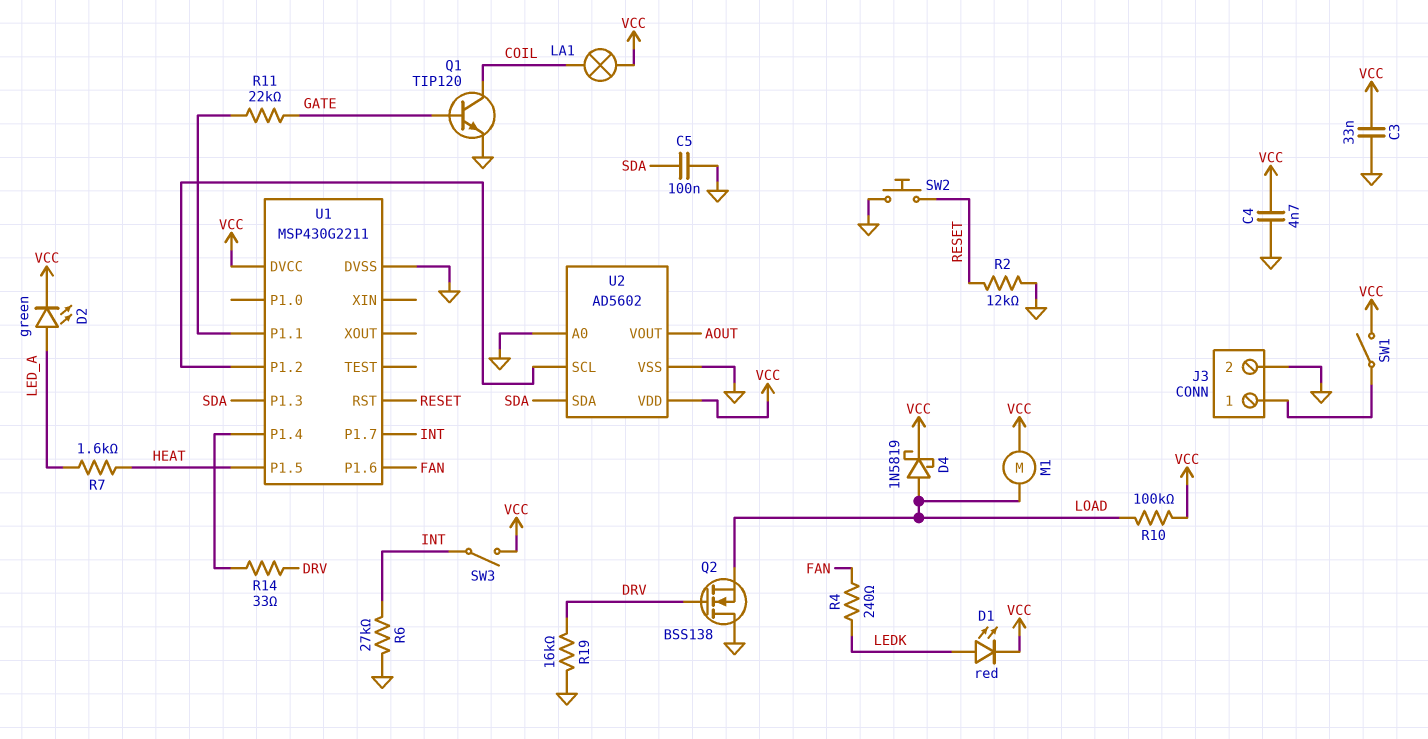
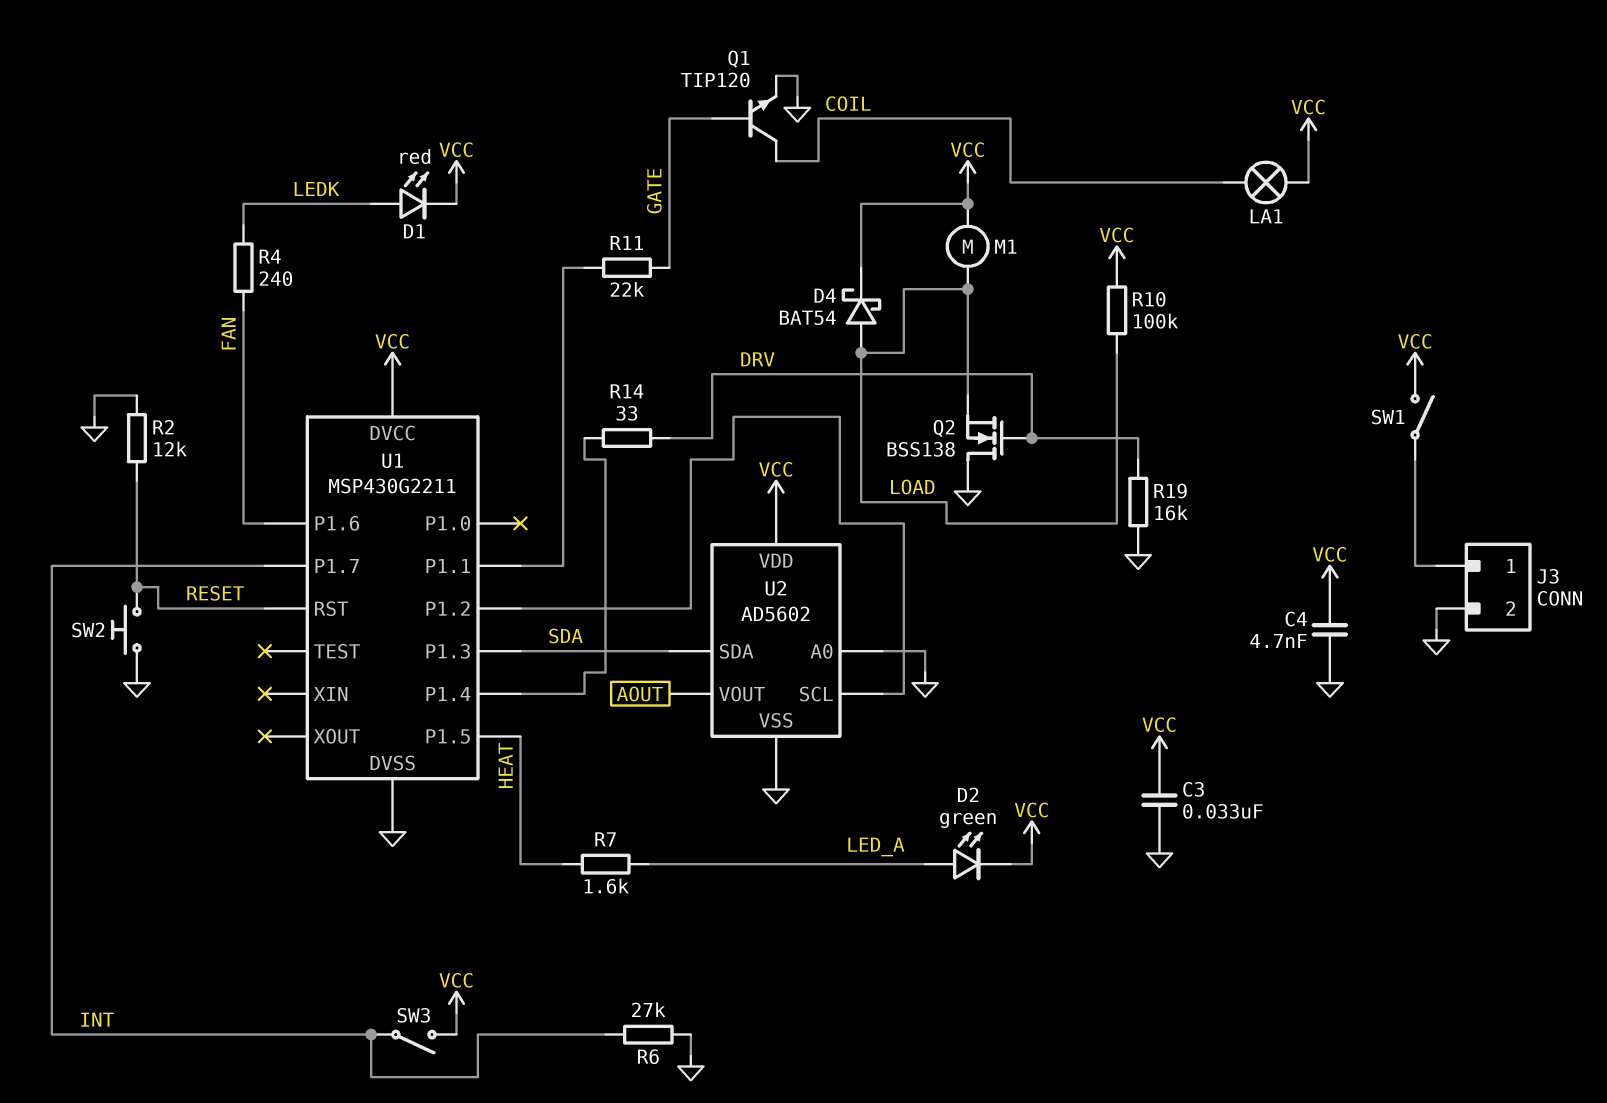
C5: 100nF (GND, SDA) -> none
D4: schottky 1N5819 (A LOAD, K VCC) -> schottky BAT54 (A LOAD, K VCC)

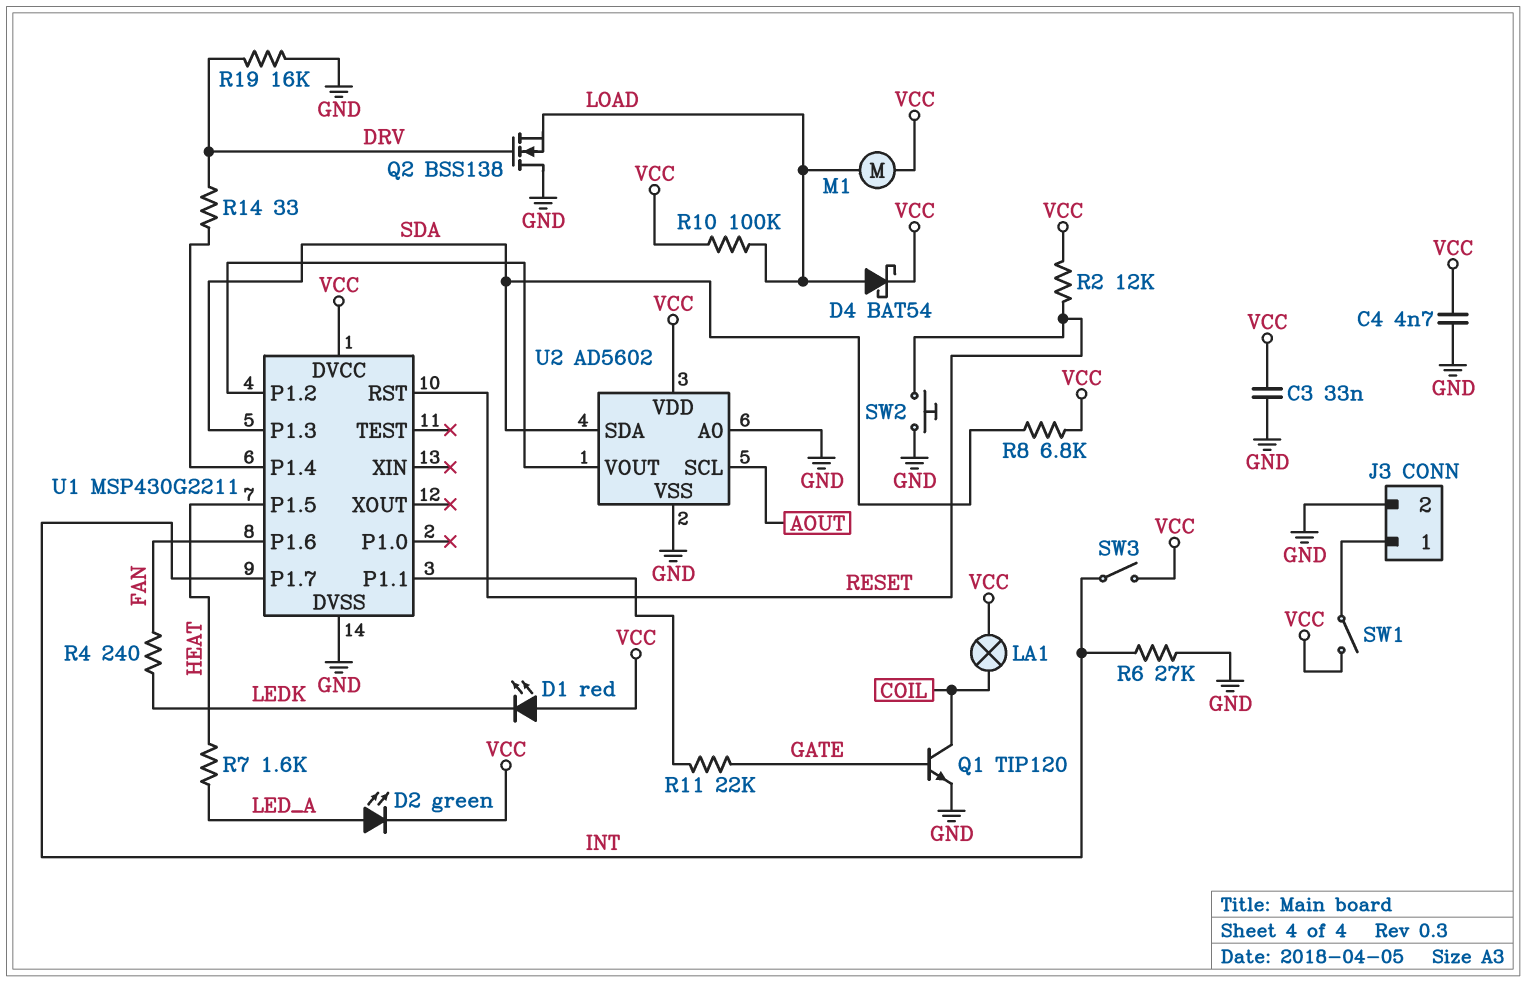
D1: LED red (A LEDK, K VCC) -> LED red (A VCC, K LEDK)
R2: 12k (GND, RESET) -> 12k (RESET, VCC)
R8: none -> 6.8k (SDA, VCC)
U2 pin SCL: U1/P1.2 -> AOUT
U2 pin VOUT: AOUT -> U1/P1.2

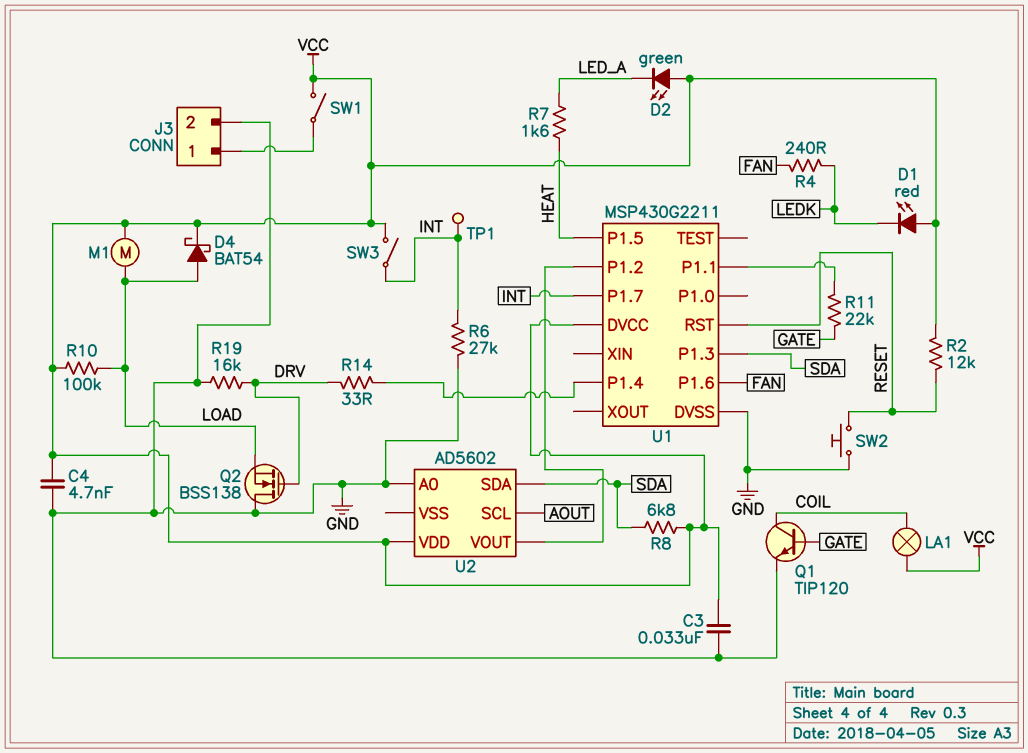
D2: LED green (A LED_A, K VCC) -> LED green (A VCC, K LED_A)
TP1: none -> test point (INT)
U2 pin VSS: GND -> none

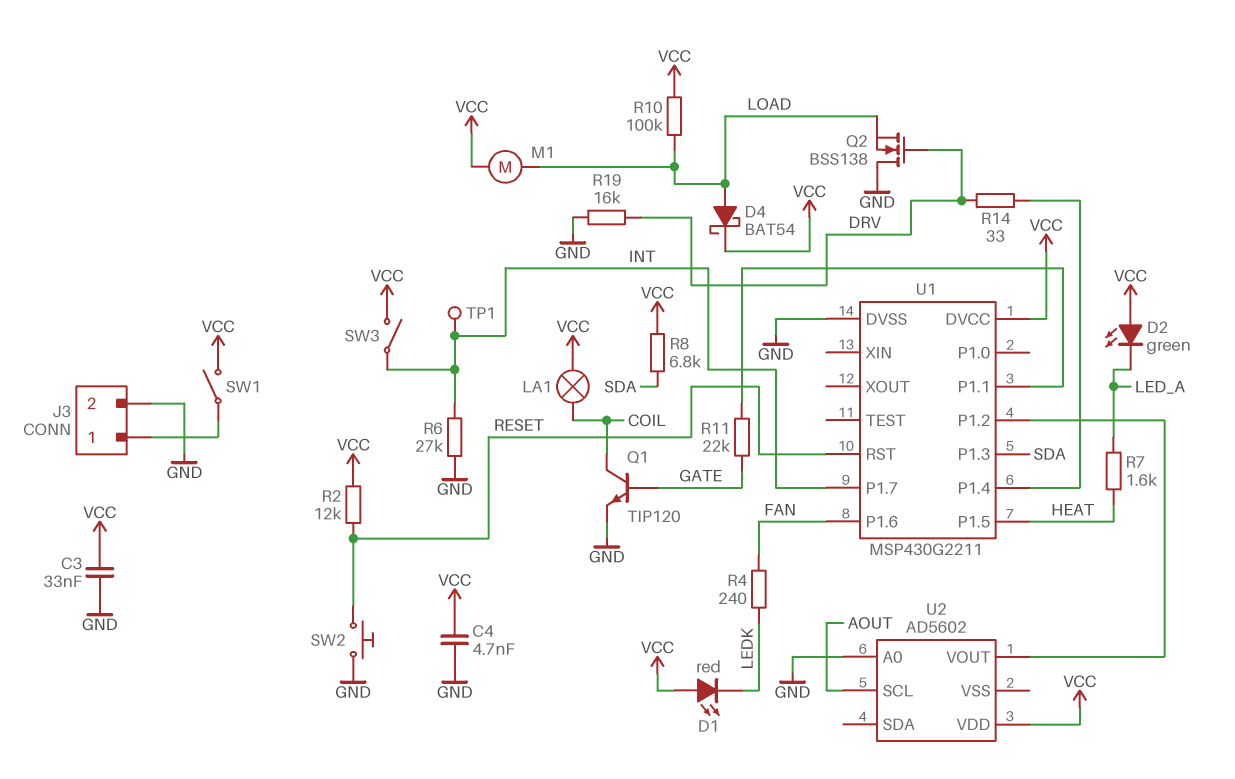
U2 pin SDA: SDA -> none

